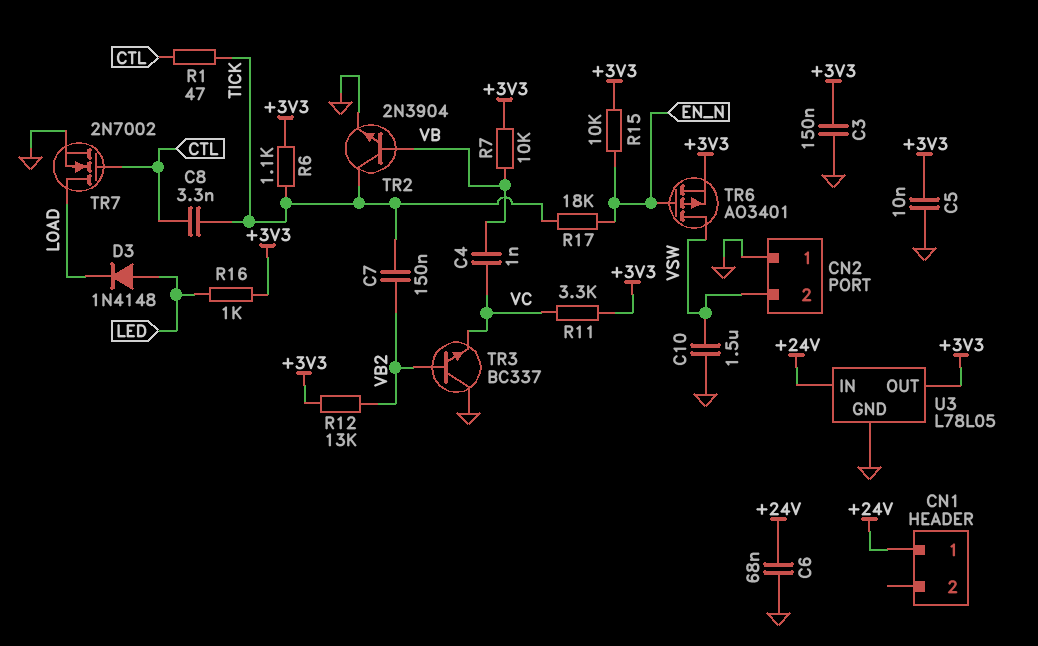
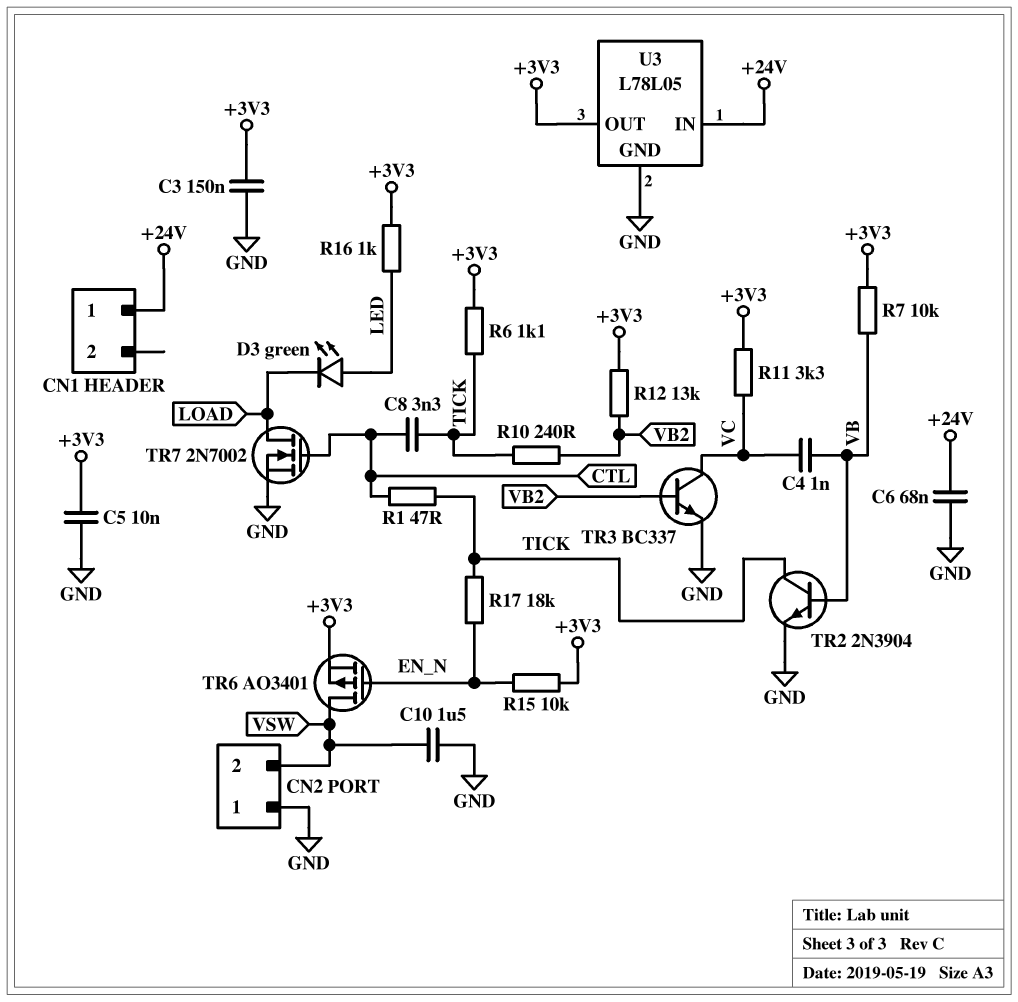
C7: 150nF (TICK, VB2) -> none
D3: diode 1N4148 (A LED, K LOAD) -> LED green (A LED, K LOAD)
R10: none -> 240 (TICK, VB2)
TR3: NPN BC337 (B VB2, C GND, E VC) -> NPN BC337 (B VB2, C VC, E GND)

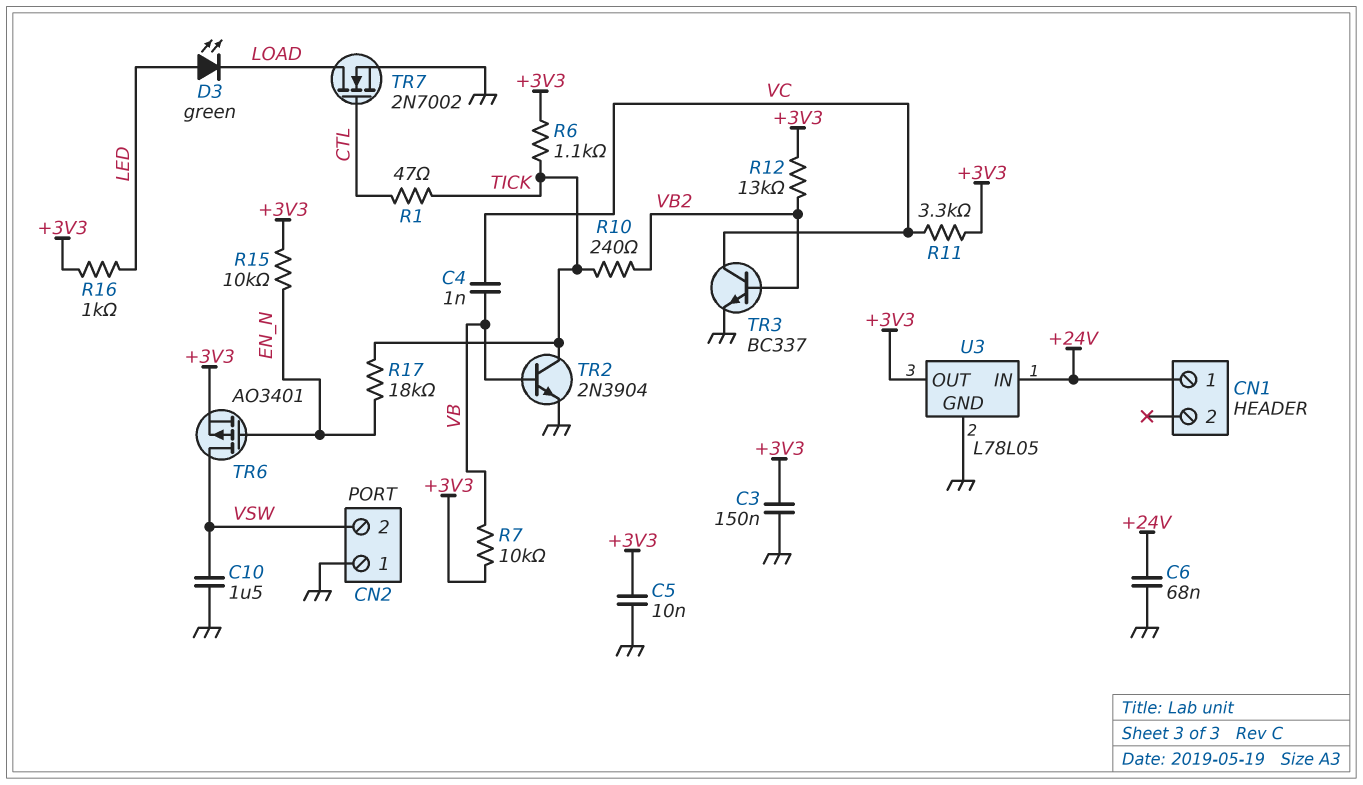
C8: 3.3nF (CTL, TICK) -> none

